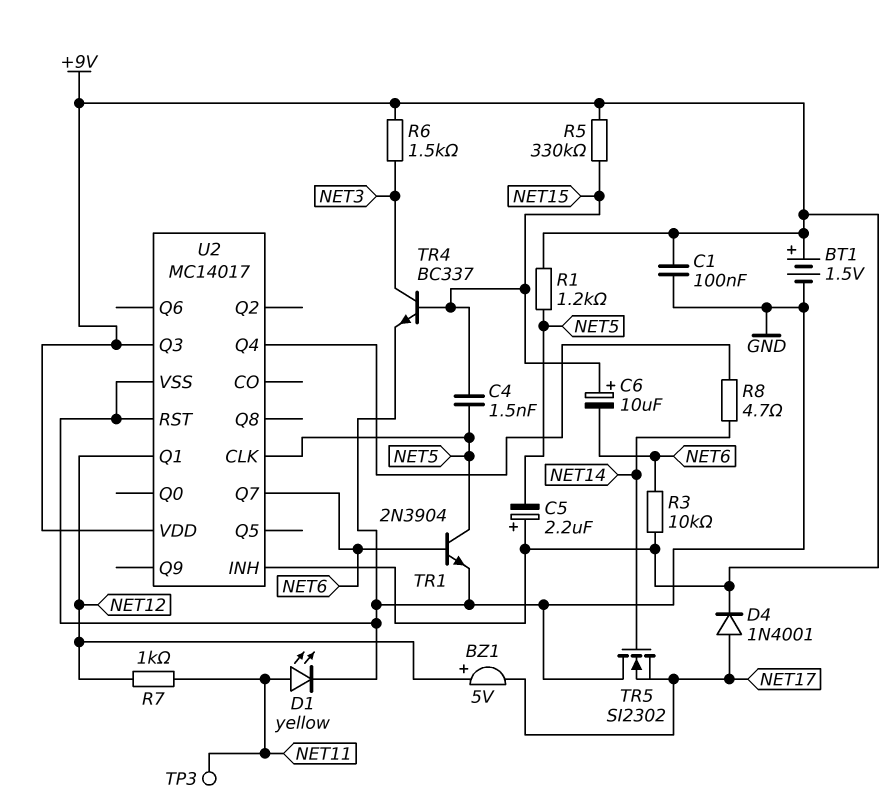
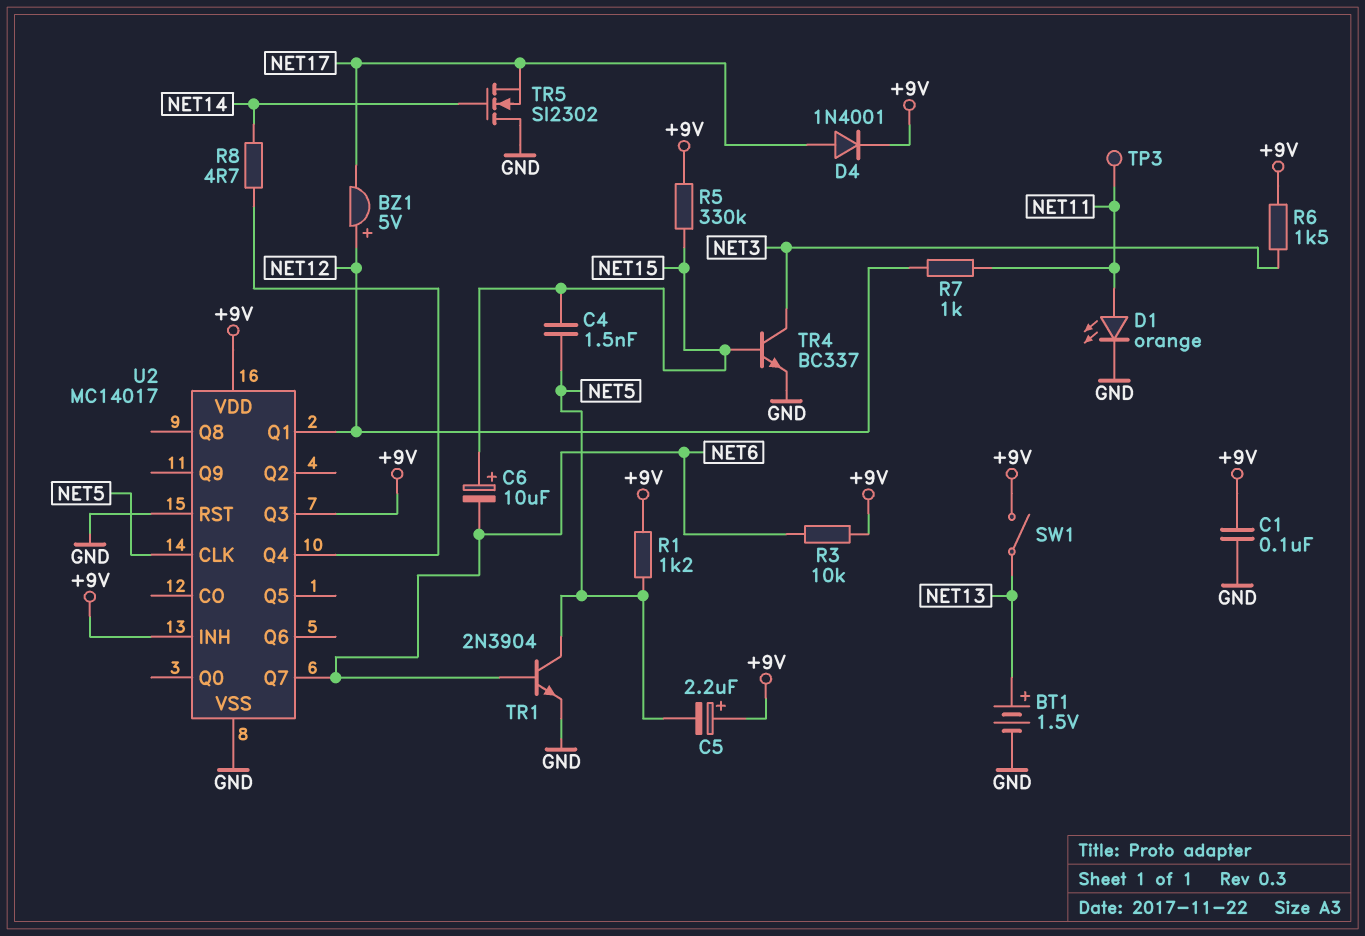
BT1: 1.5V (plus +9V, minus GND) -> 1.5V (plus NET13, minus GND)
D1: LED yellow (A NET11, K GND) -> LED orange (A NET11, K GND)
SW1: none -> switch (+9V, NET13)

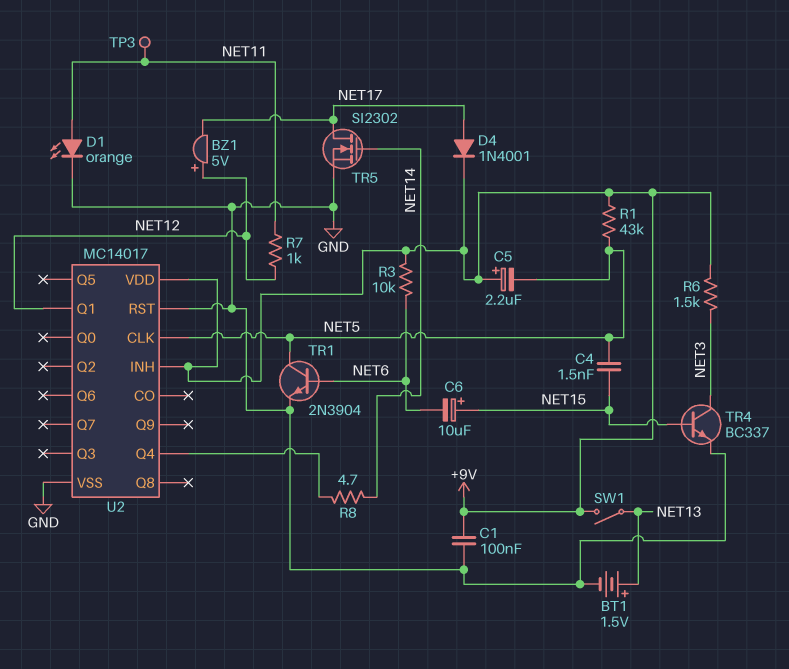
R1: 1.2k (+9V, NET5) -> 43k (+9V, NET5)
R5: 330k (+9V, NET15) -> none
TR5: NMOS SI2302 (G NET14, D GND, S NET17) -> NMOS SI2302 (G NET14, D NET17, S GND)
U2 pin Q3: +9V -> none
U2 pin Q7: NET6 -> none

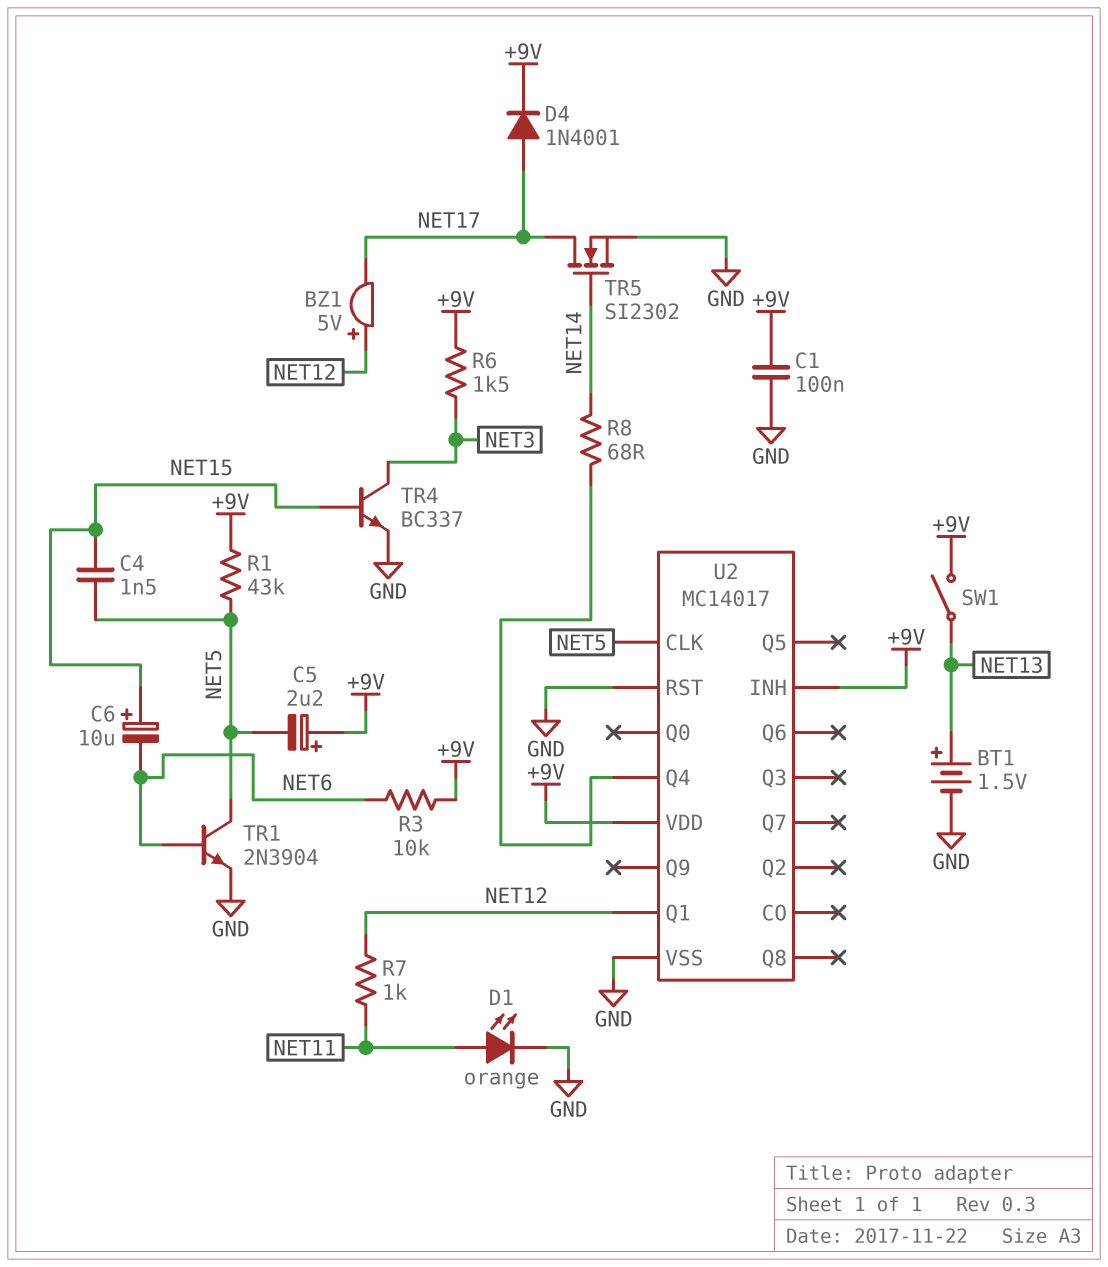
R8: 4.7 (NET14, U2/Q4) -> 68 (NET14, U2/Q4)
TP3: test point (NET11) -> none

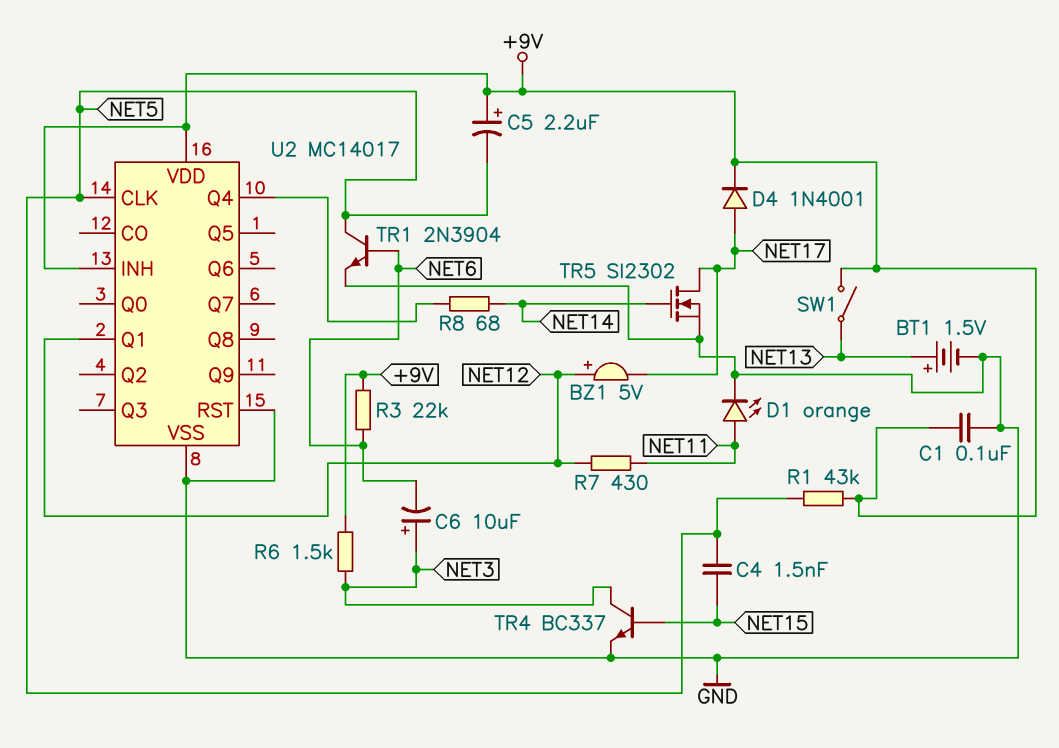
C6: 10uF (plus NET15, minus NET6) -> 10uF (plus NET3, minus NET6)
R3: 10k (+9V, NET6) -> 22k (+9V, NET6)
R7: 1k (NET11, NET12) -> 430 (NET11, NET12)

